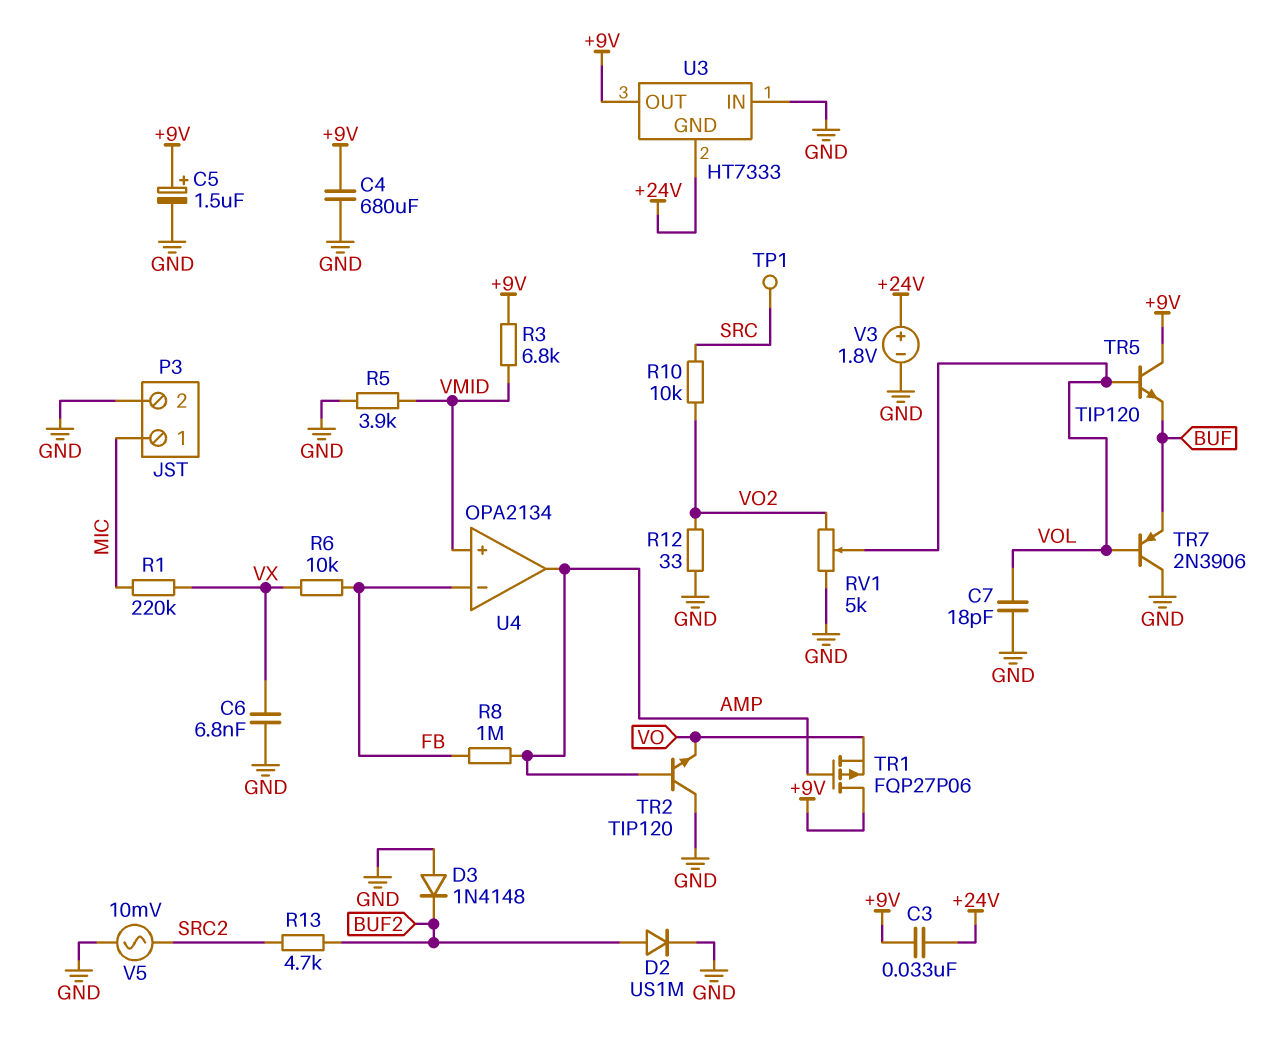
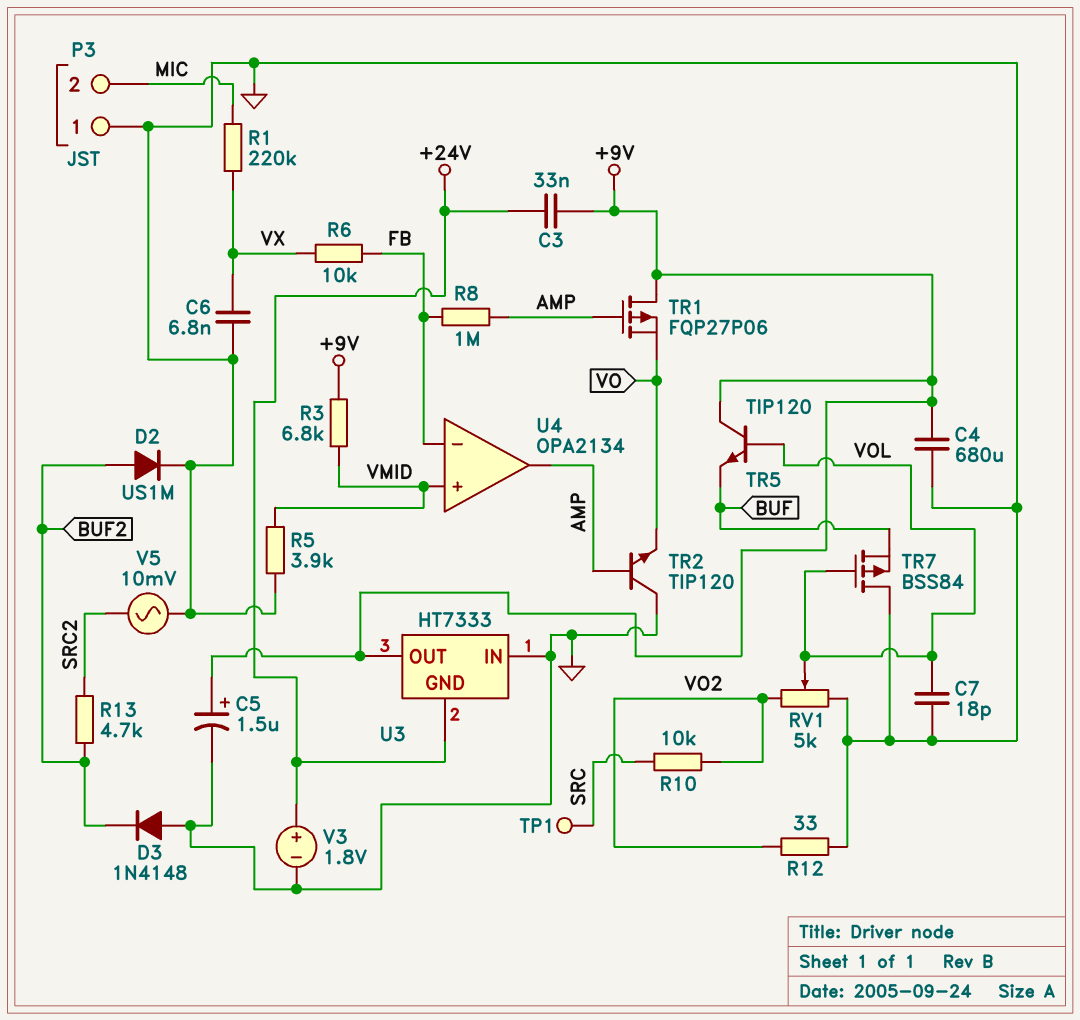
P3 pin 1: MIC -> GND
P3 pin 2: GND -> MIC
TR7: PNP 2N3906 (B VOL, C GND, E BUF) -> PMOS BSS84 (G VOL, D GND, S BUF)

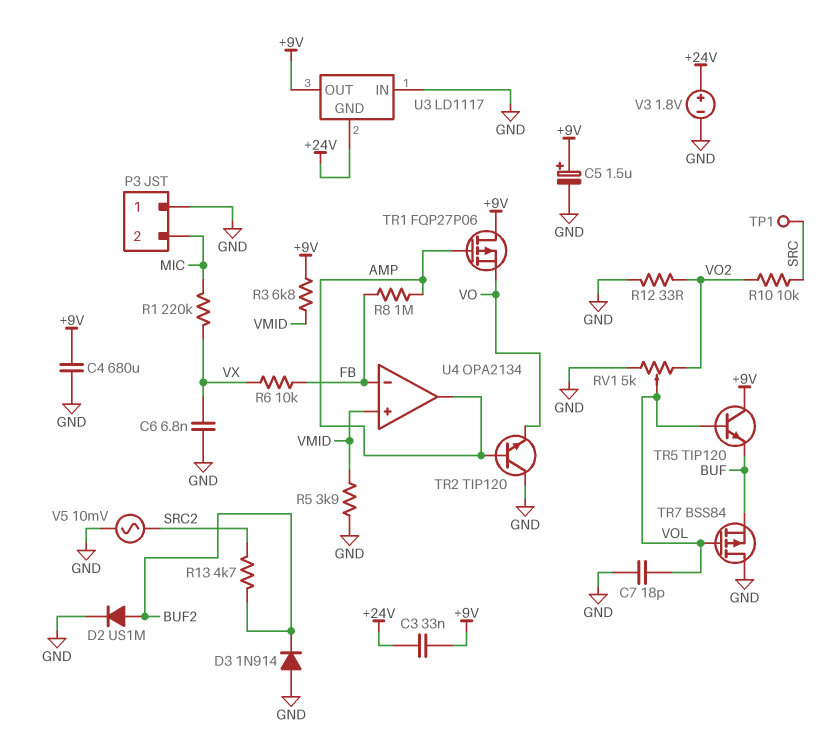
D3: diode 1N4148 (A GND, K BUF2) -> diode 1N914 (A GND, K BUF2)
U3: HT7333 -> LD1117

